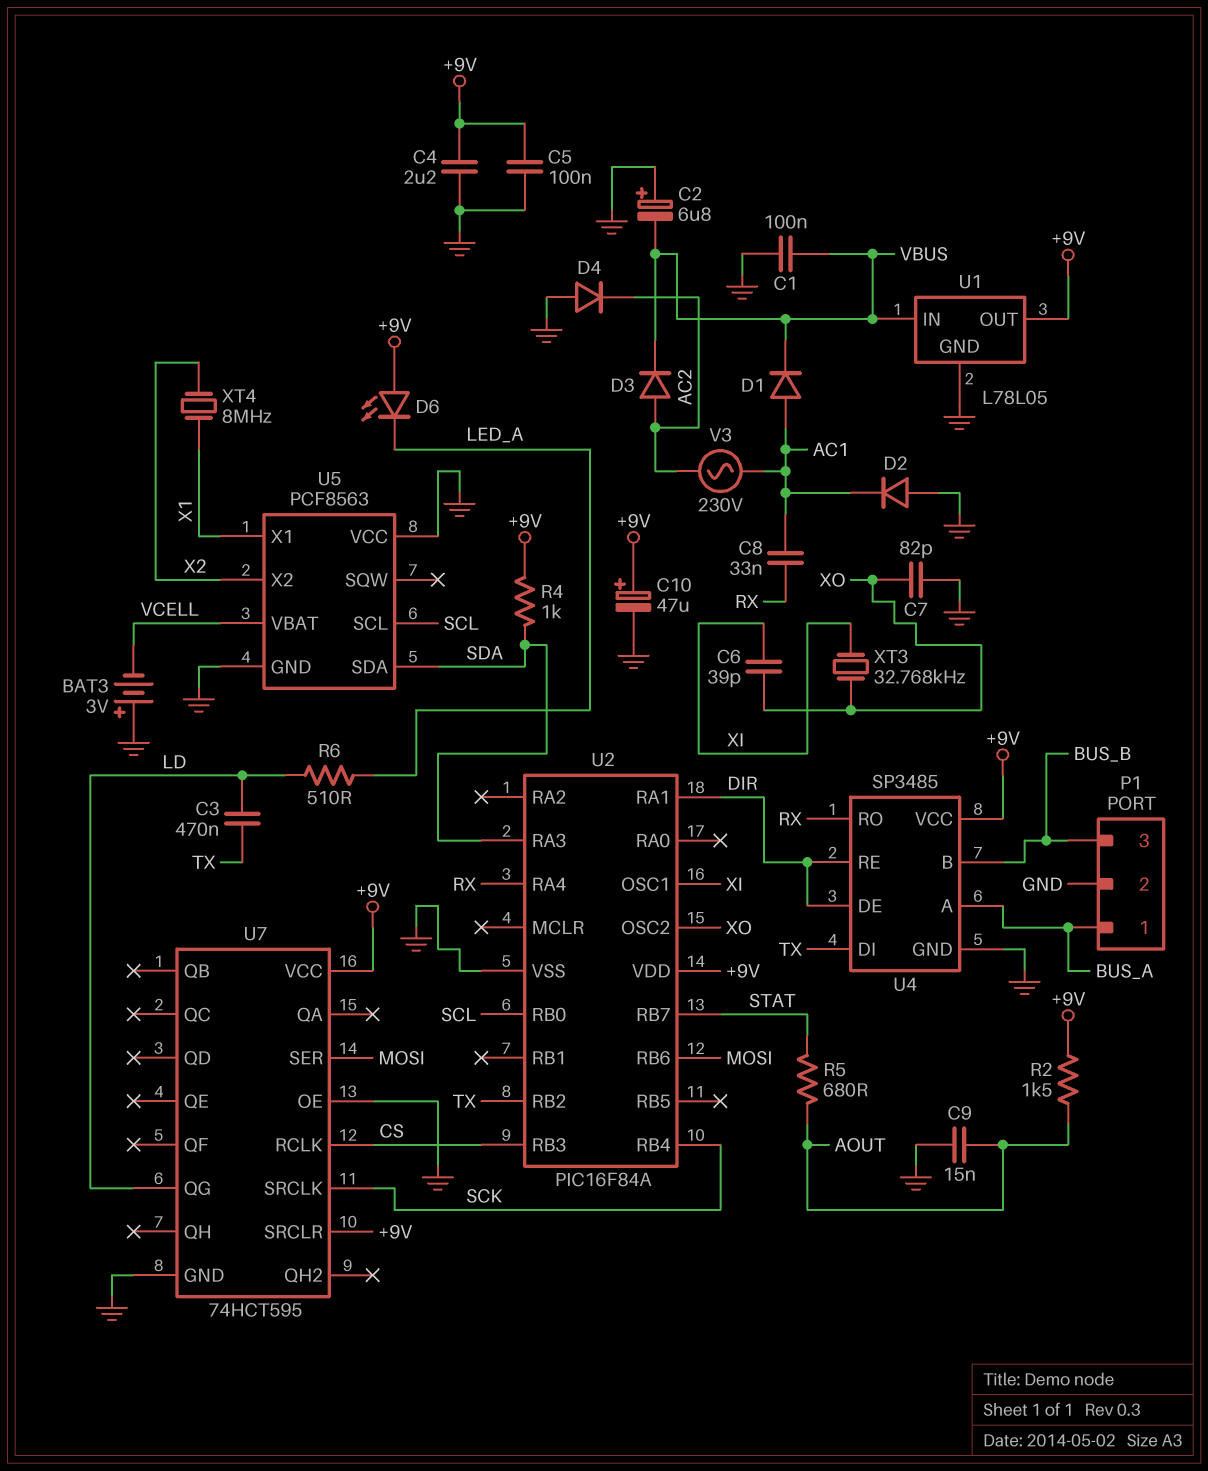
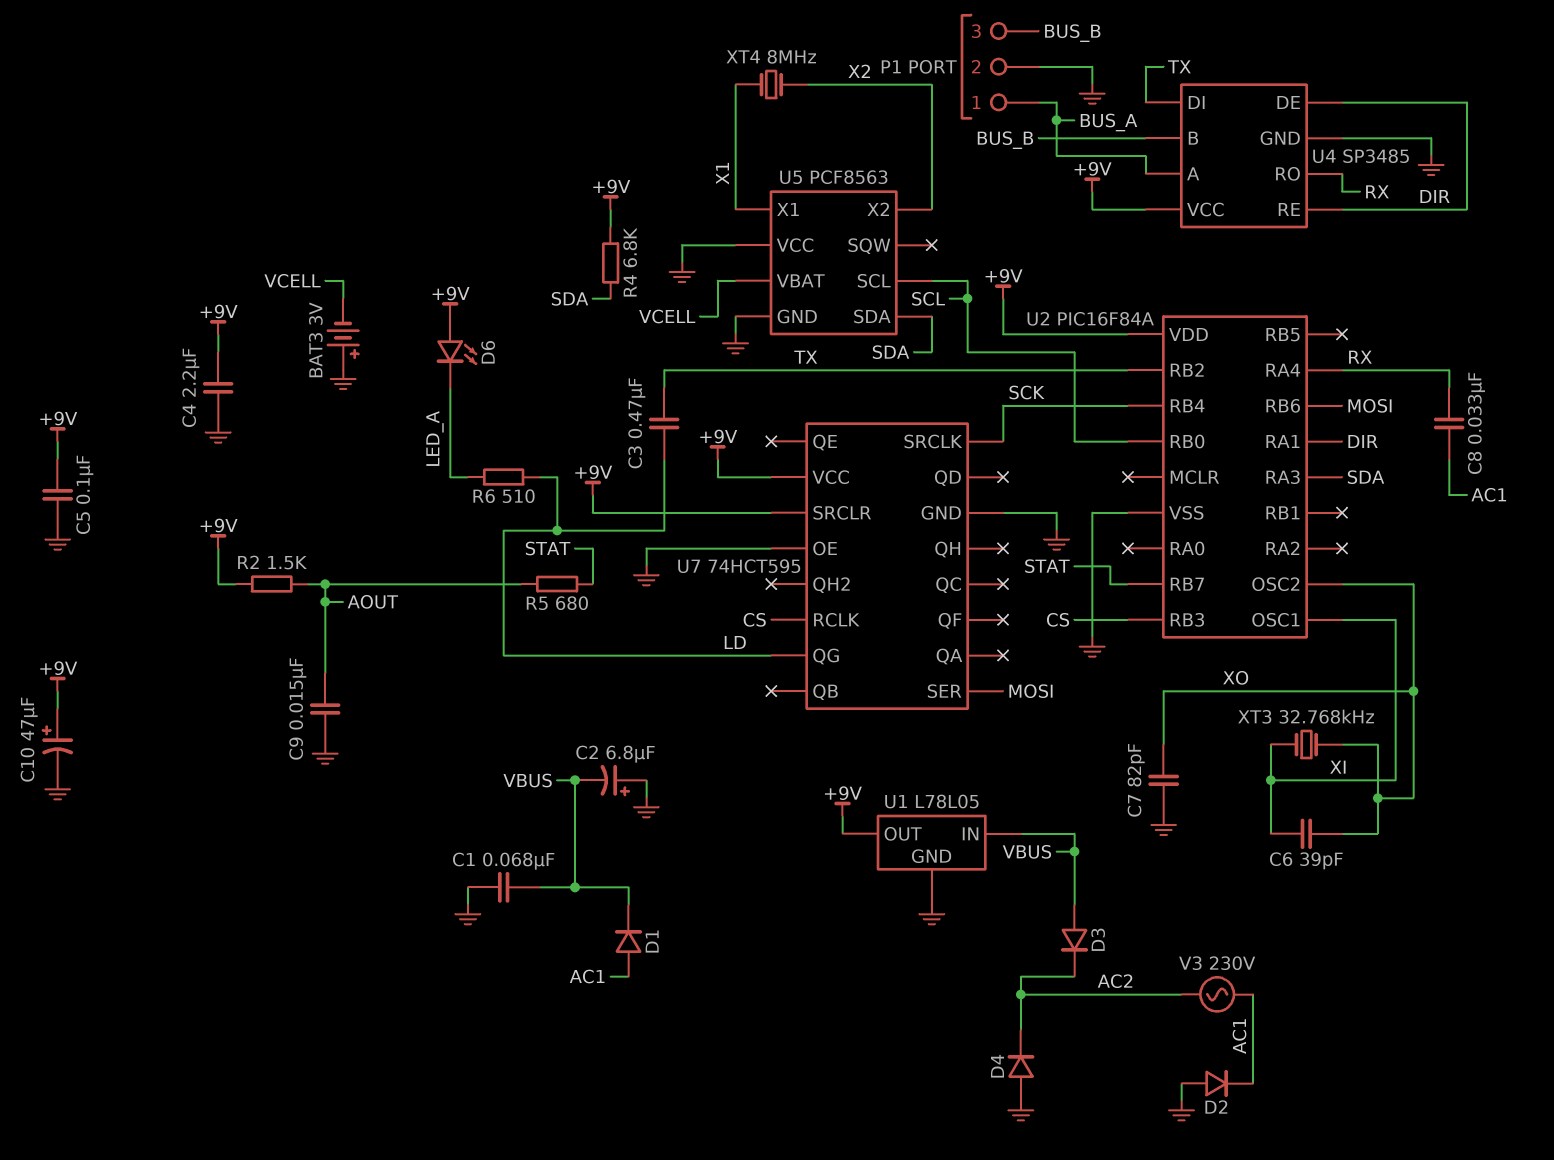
C1: 100nF (GND, VBUS) -> 68nF (GND, VBUS)
D3: diode (A AC2, K VBUS) -> diode (A VBUS, K AC2)
R4: 1k (+9V, SDA) -> 6.8k (+9V, SDA)

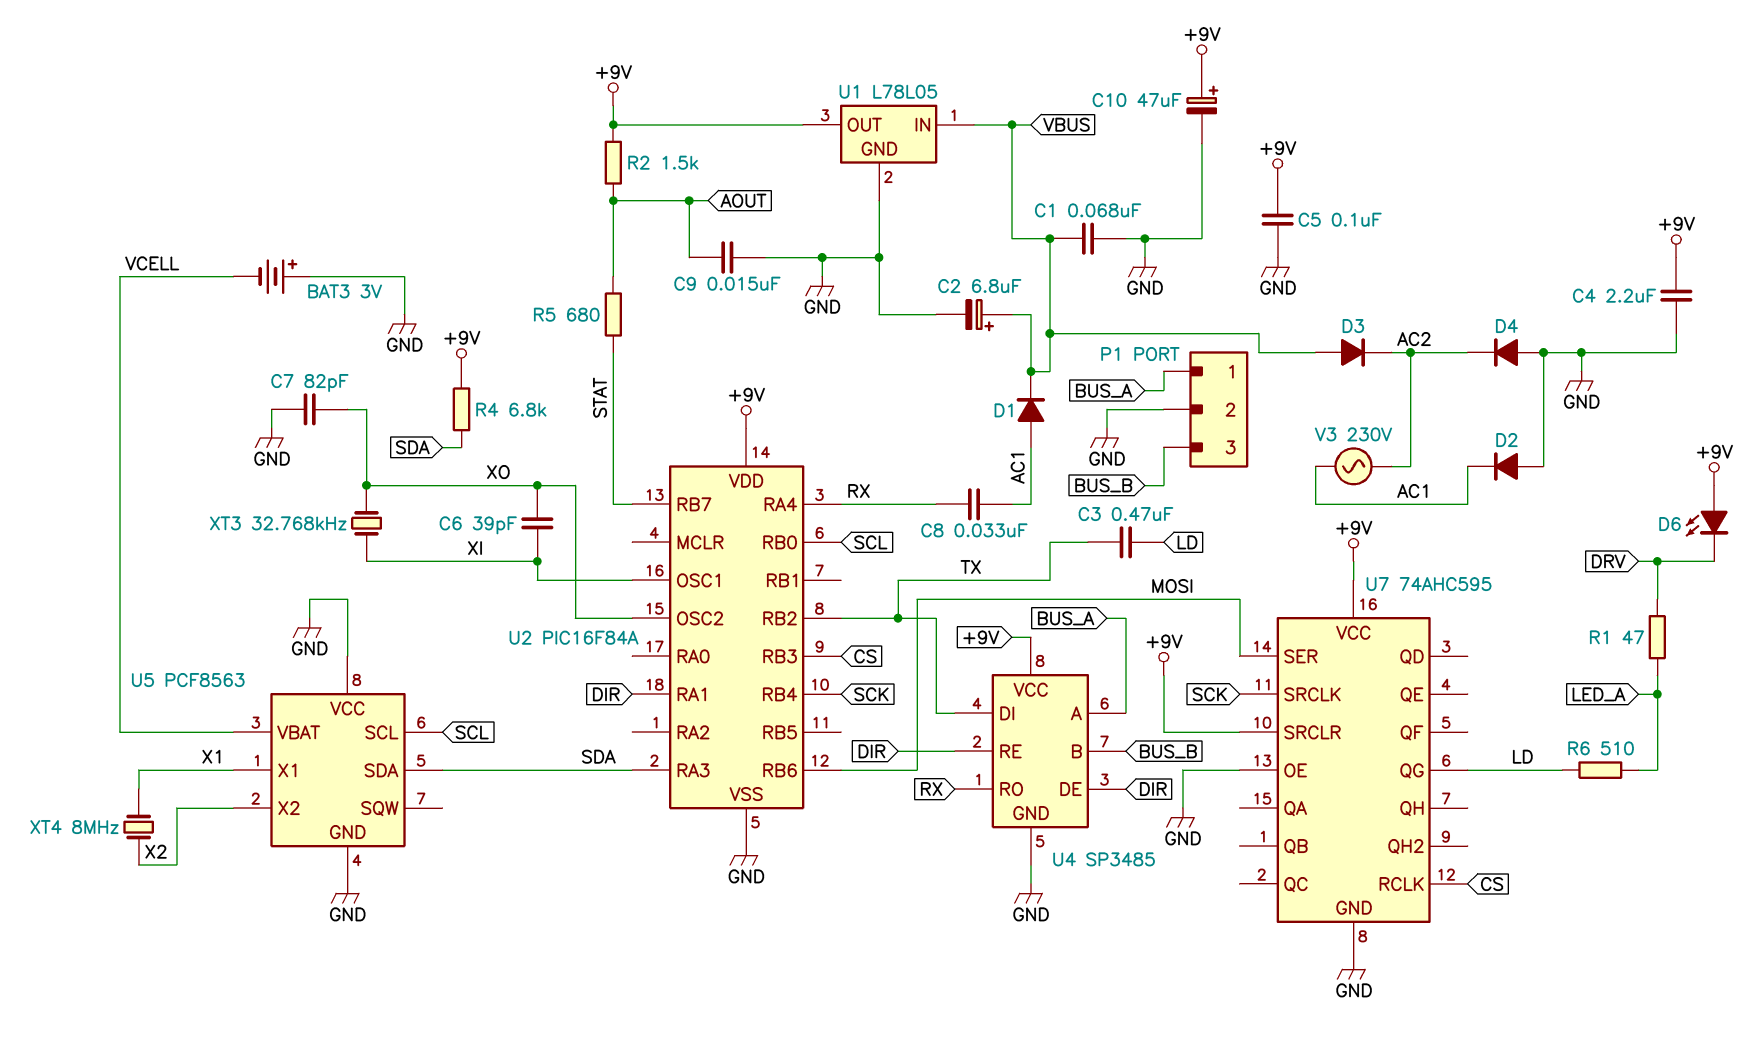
C2: 6.8uF (plus GND, minus VBUS) -> 6.8uF (plus VBUS, minus GND)
D6: LED (A +9V, K LED_A) -> LED (A +9V, K DRV)
R1: none -> 47 (DRV, LED_A)
U7: 74HCT595 -> 74AHC595

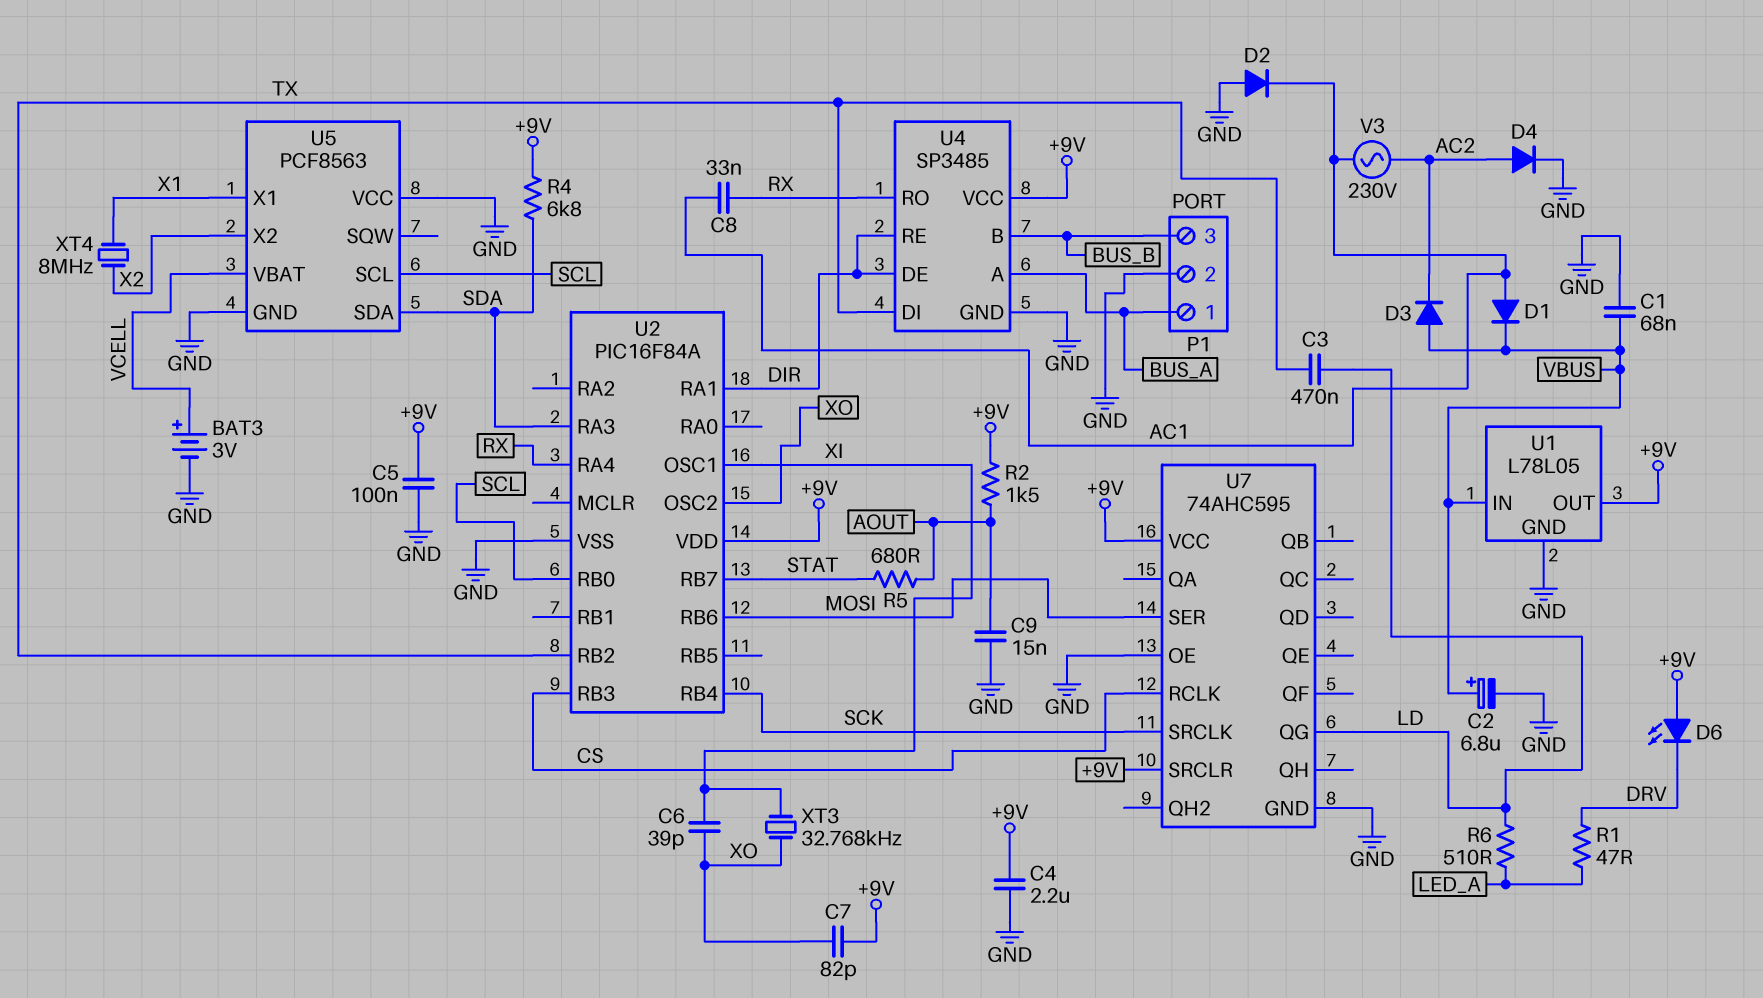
BAT3: 3V (plus GND, minus VCELL) -> 3V (plus VCELL, minus GND)
C7: 82pF (GND, XO) -> 82pF (+9V, XO)
C10: 47uF (plus +9V, minus GND) -> none
D4: diode (A GND, K AC2) -> diode (A AC2, K GND)

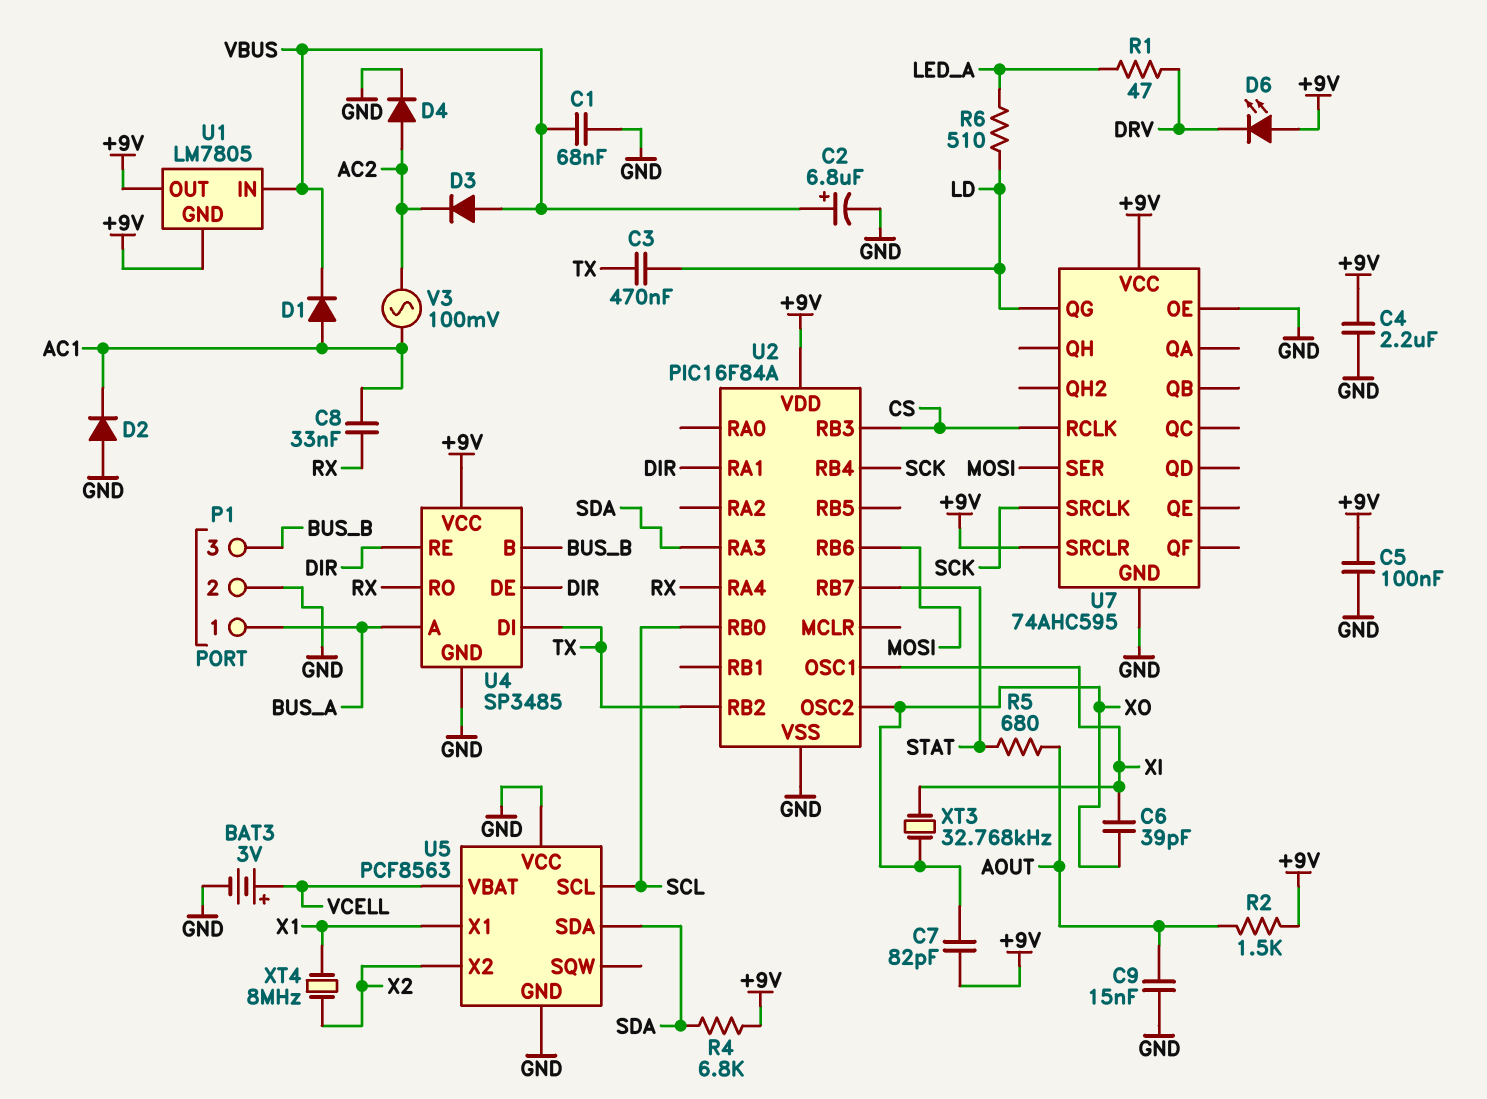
U1: L78L05 -> LM7805
U1 pin GND: GND -> +9V
V3: AC 230V (AC1, AC2) -> AC 100mV (AC1, AC2)

